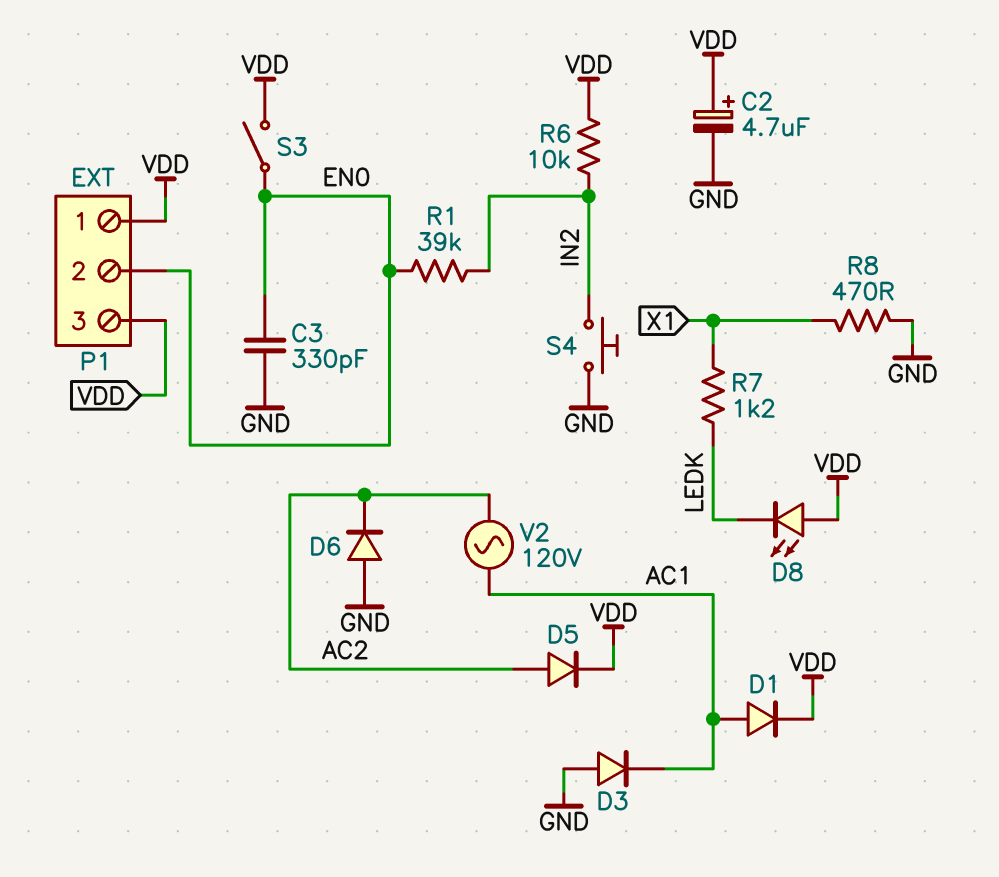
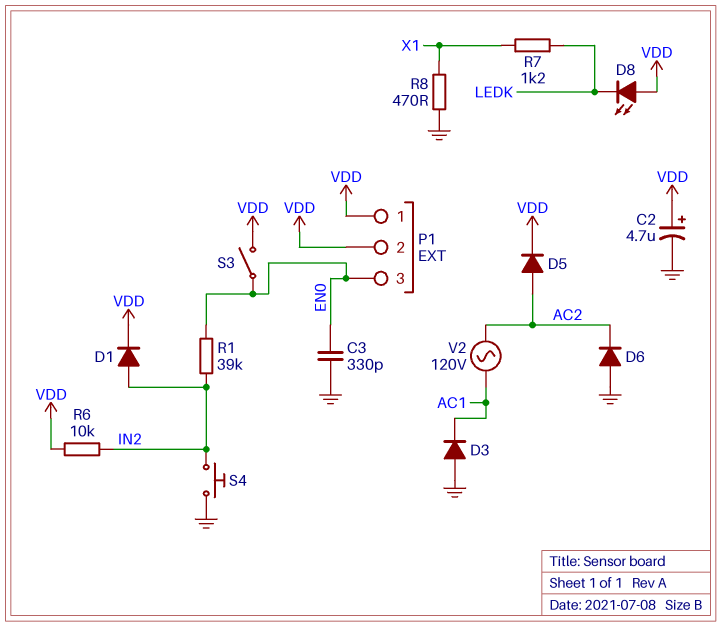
D1: diode (A AC1, K VDD) -> diode (A IN2, K VDD)
P1 pin 2: EN0 -> VDD
P1 pin 3: VDD -> EN0

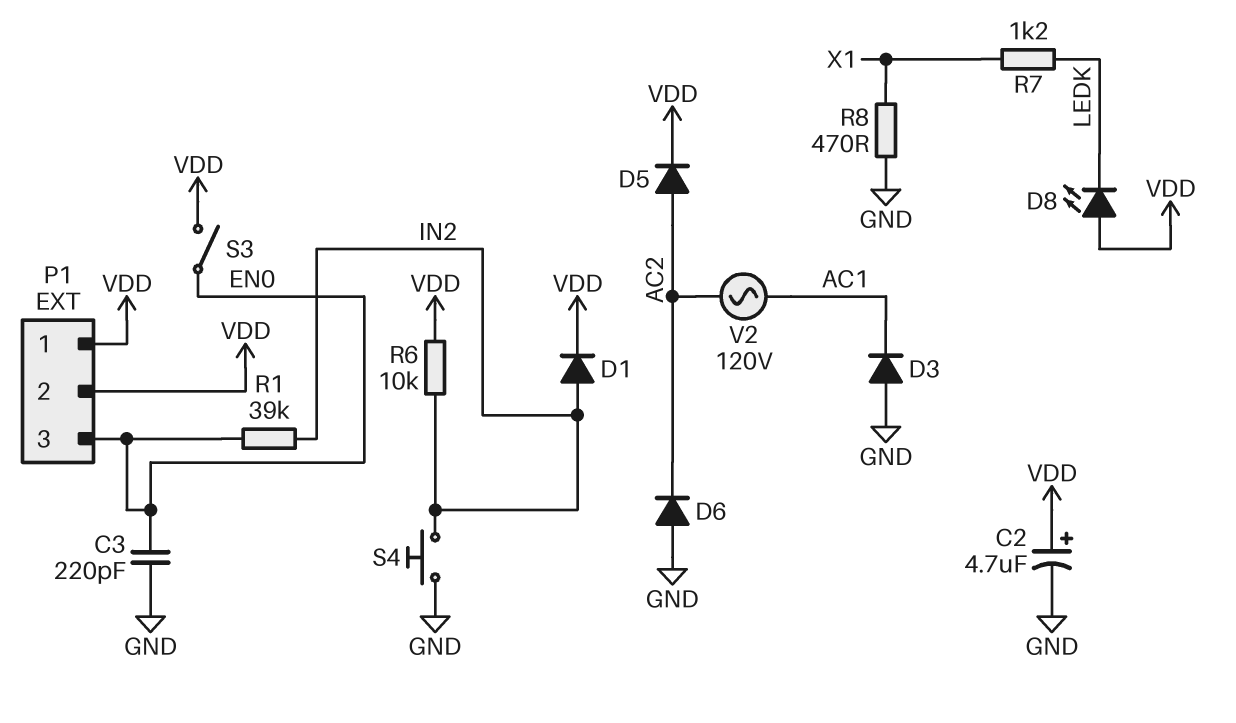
C3: 330pF (EN0, GND) -> 220pF (EN0, GND)

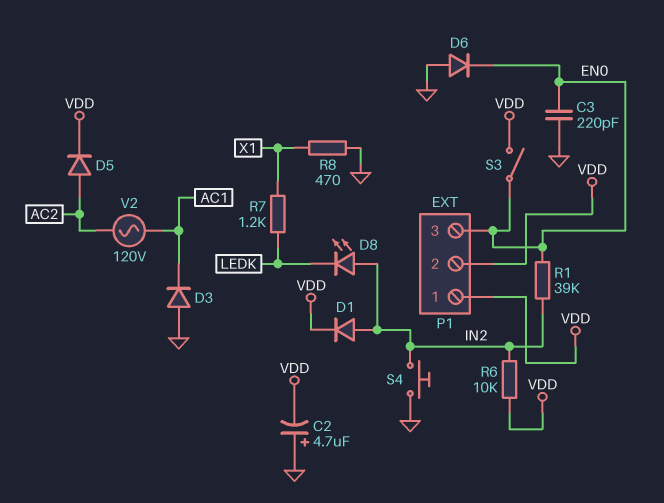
C2: 4.7uF (plus VDD, minus GND) -> 4.7uF (plus GND, minus VDD)
D6: diode (A GND, K AC2) -> diode (A GND, K EN0)
D8: LED (A VDD, K LEDK) -> LED (A IN2, K LEDK)

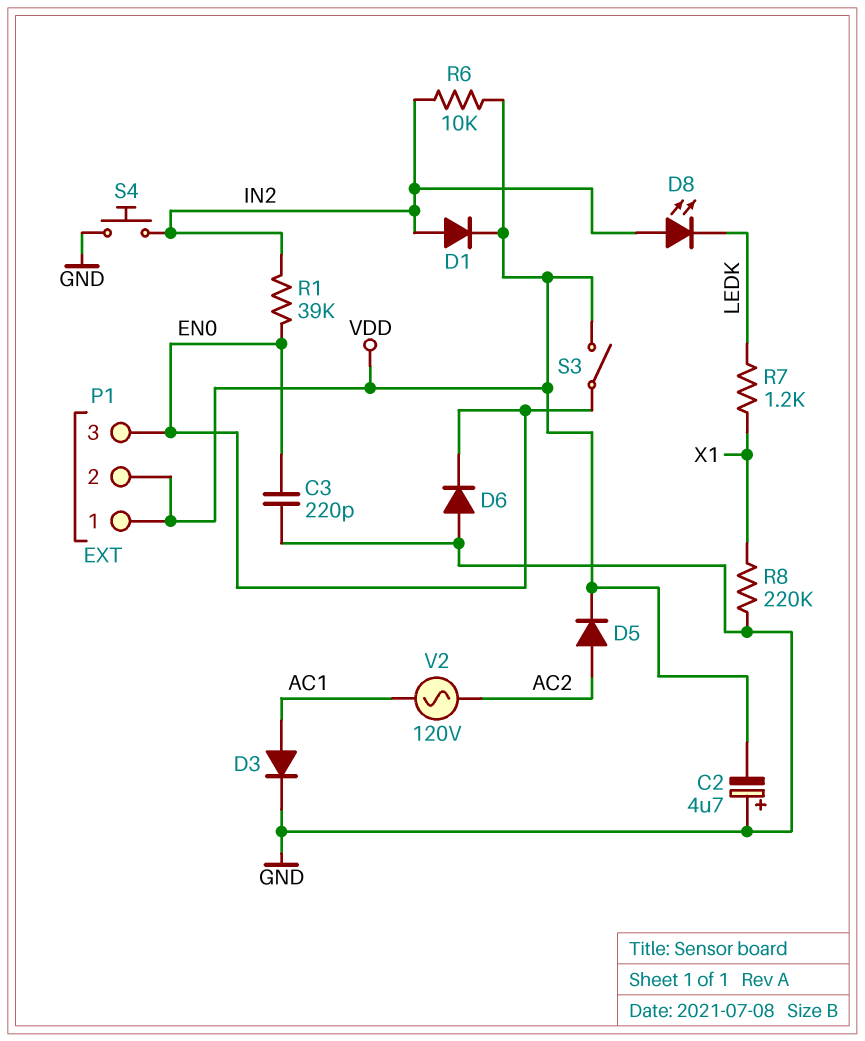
D3: diode (A GND, K AC1) -> diode (A AC1, K GND)
R8: 470 (GND, X1) -> 220k (GND, X1)

